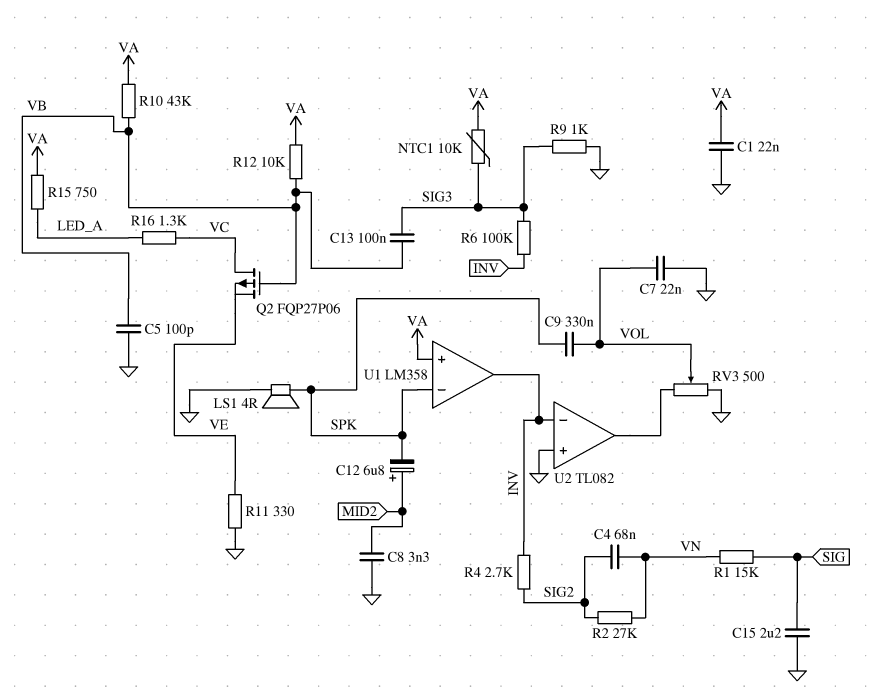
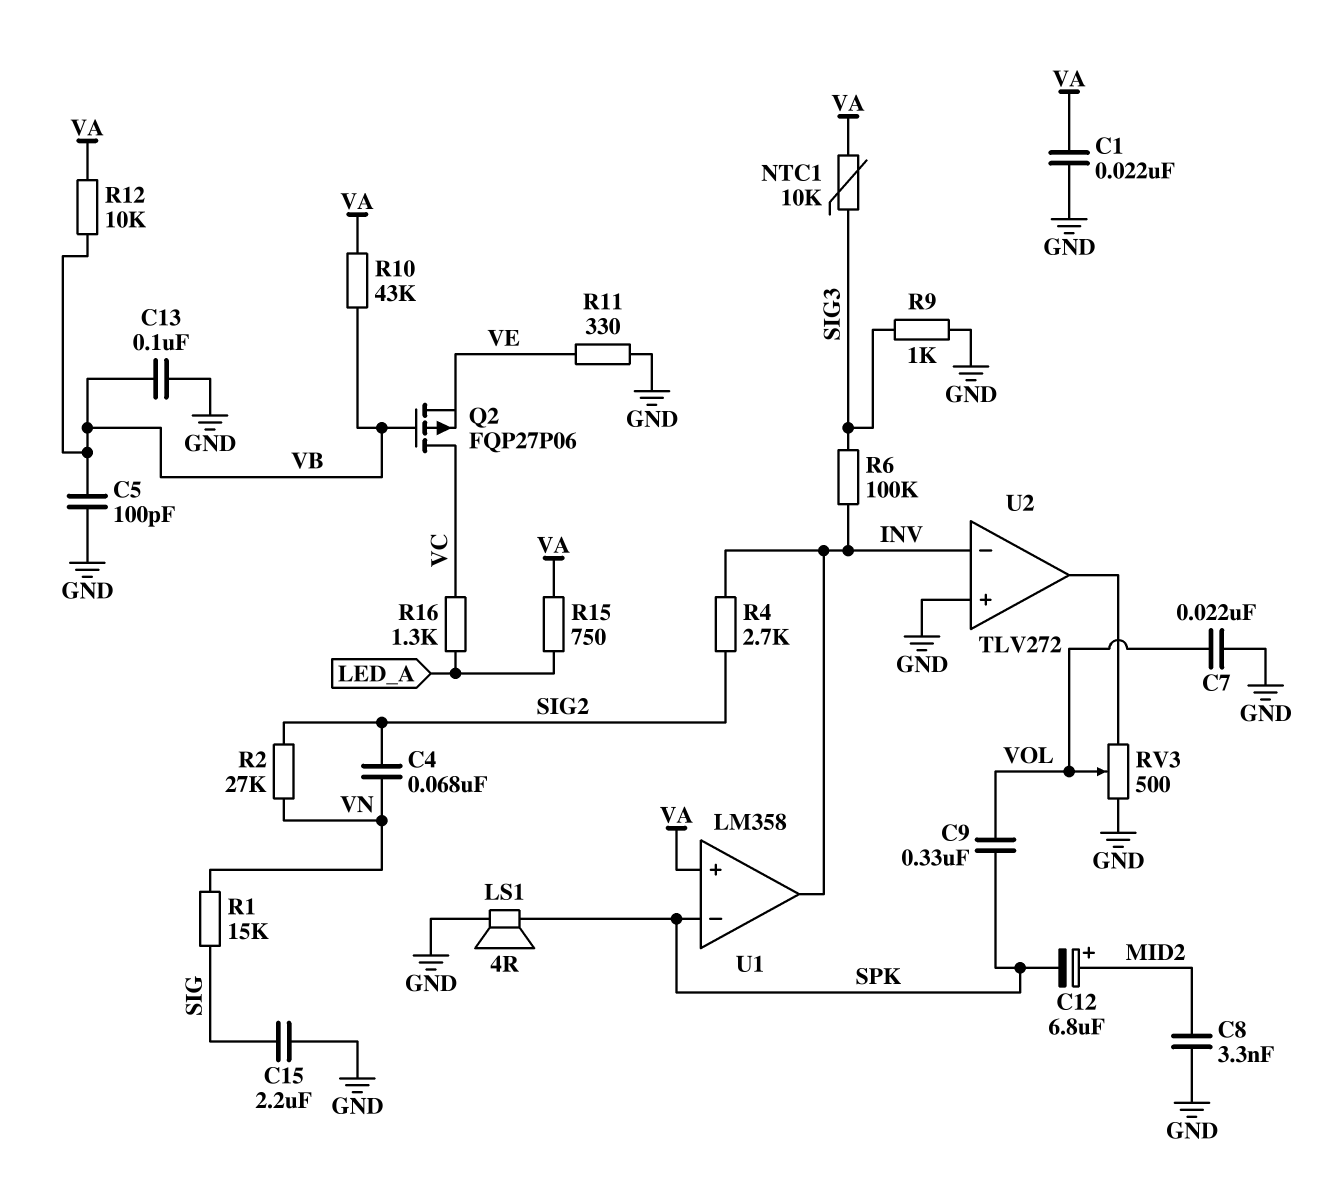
C13: 100nF (SIG3, VB) -> 100nF (GND, VB)
U2: TL082 -> TLV272

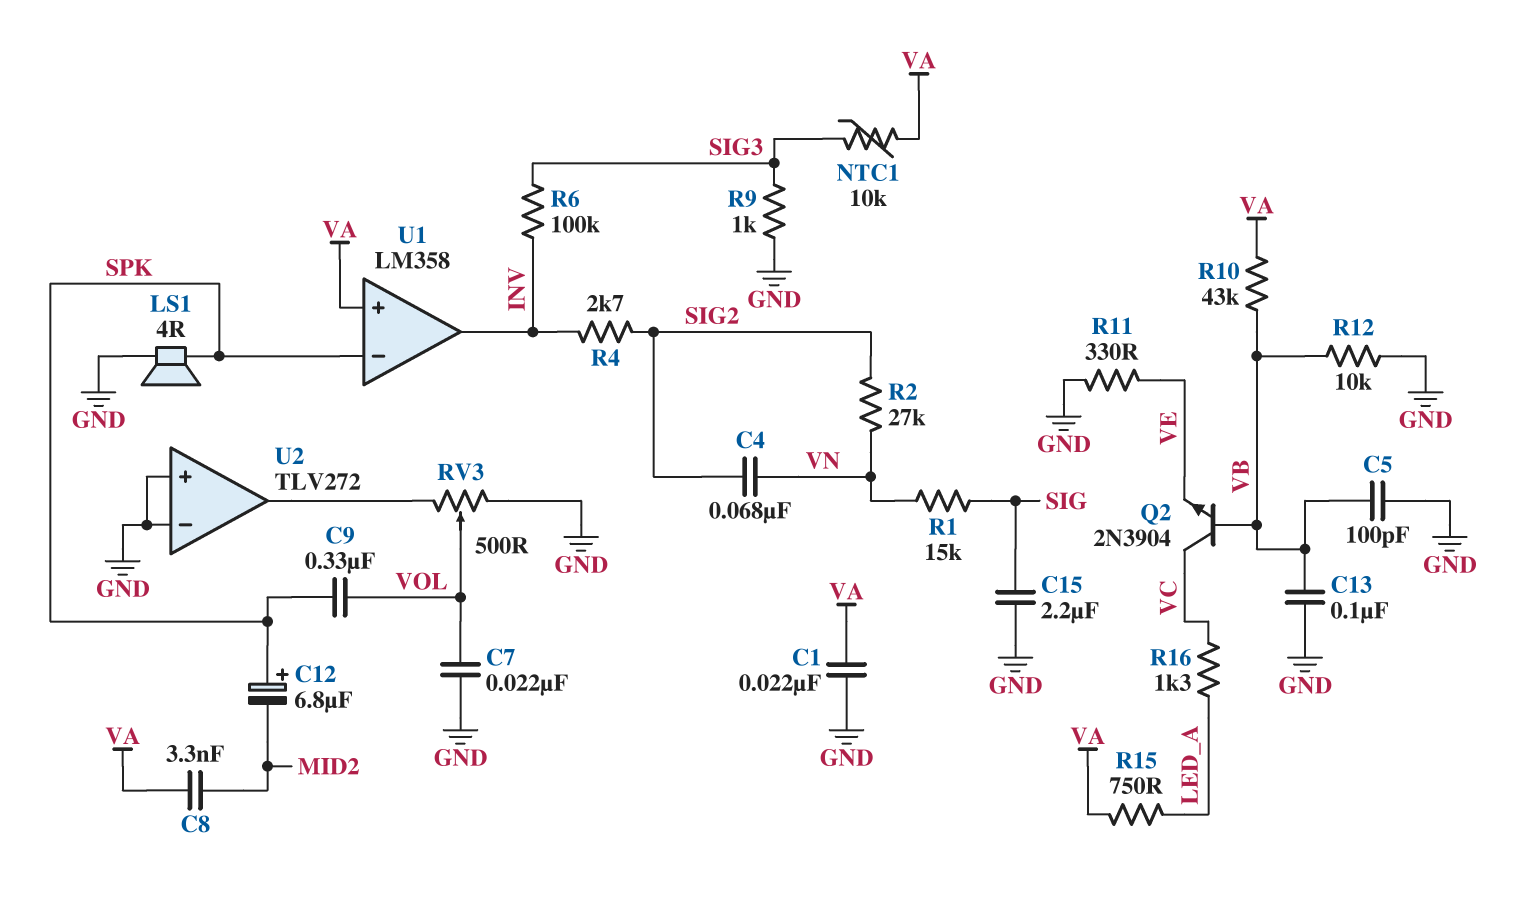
C8: 3.3nF (GND, MID2) -> 3.3nF (MID2, VA)
C12: 6.8uF (plus MID2, minus SPK) -> 6.8uF (plus SPK, minus MID2)
Q2: PMOS FQP27P06 (G VB, D VC, S VE) -> NPN 2N3904 (B VB, C VC, E VE)
R12: 10k (VA, VB) -> 10k (GND, VB)
U2 pin in-: INV -> GND

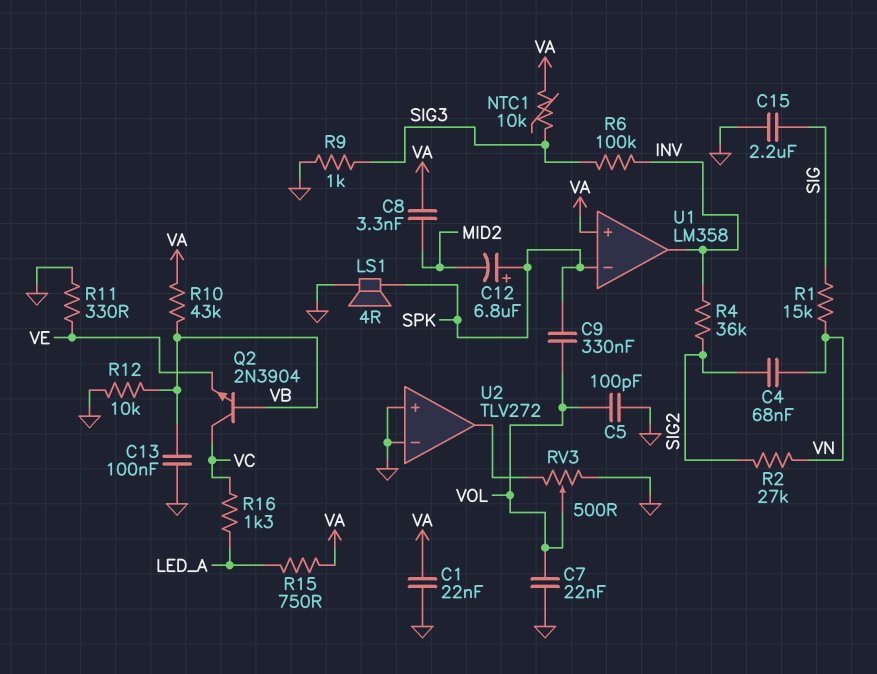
C5: 100pF (GND, VB) -> 100pF (GND, VOL)
R4: 2.7k (INV, SIG2) -> 36k (INV, SIG2)

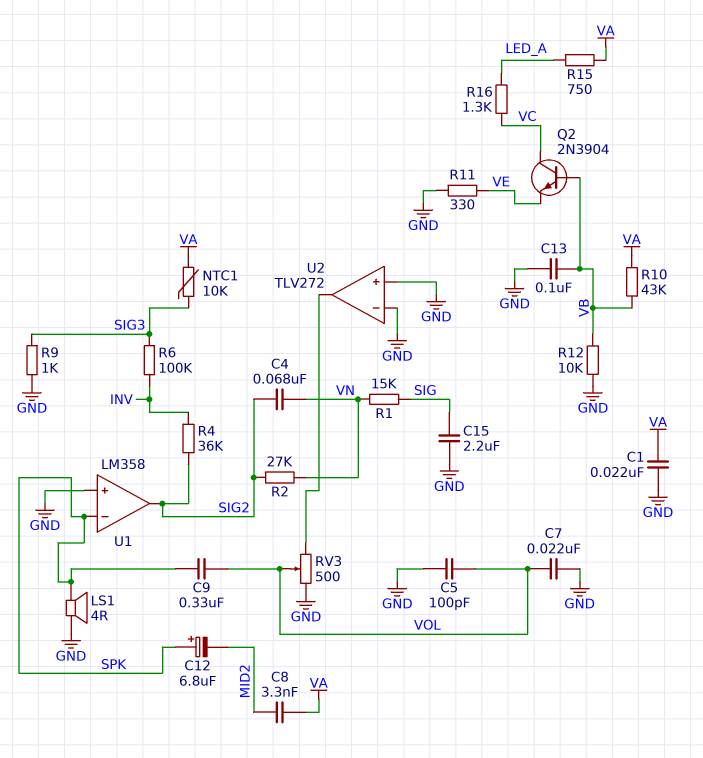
U1 pin in+: VA -> GND
U1 pin out: INV -> SIG2

